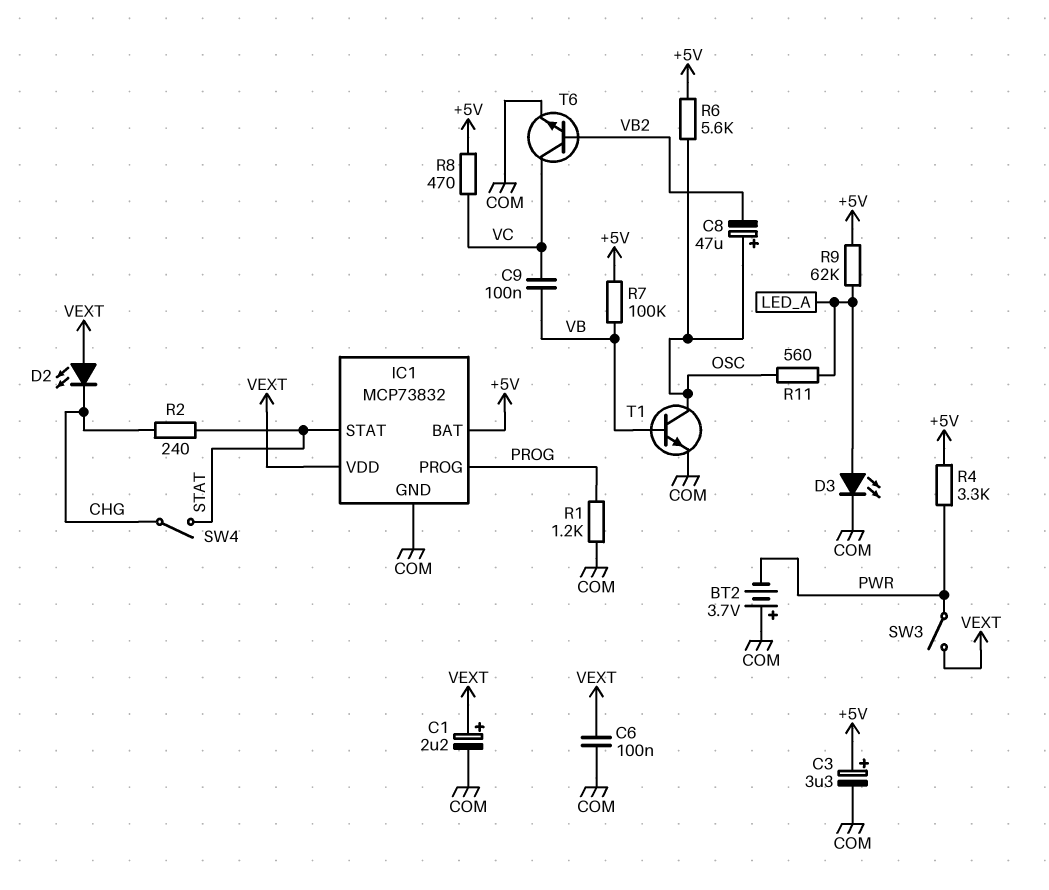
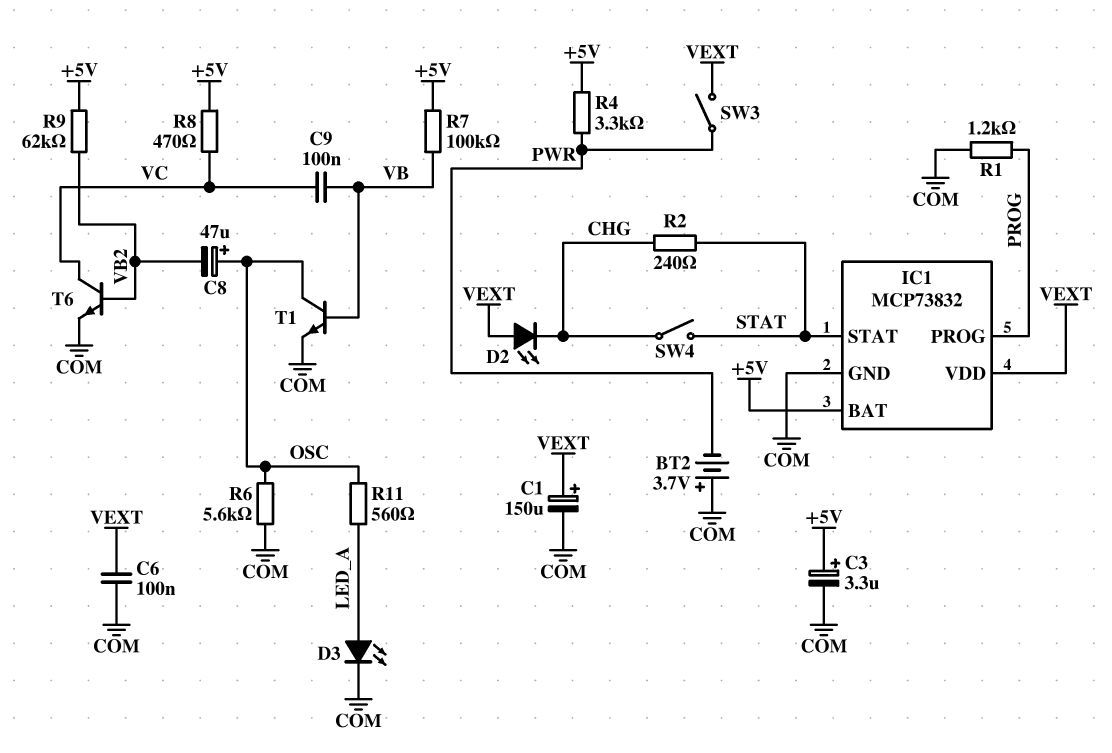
C1: 2.2uF (plus VEXT, minus COM) -> 150uF (plus VEXT, minus COM)
R6: 5.6k (+5V, OSC) -> 5.6k (COM, OSC)
R9: 62k (+5V, LED_A) -> 62k (+5V, VB2)

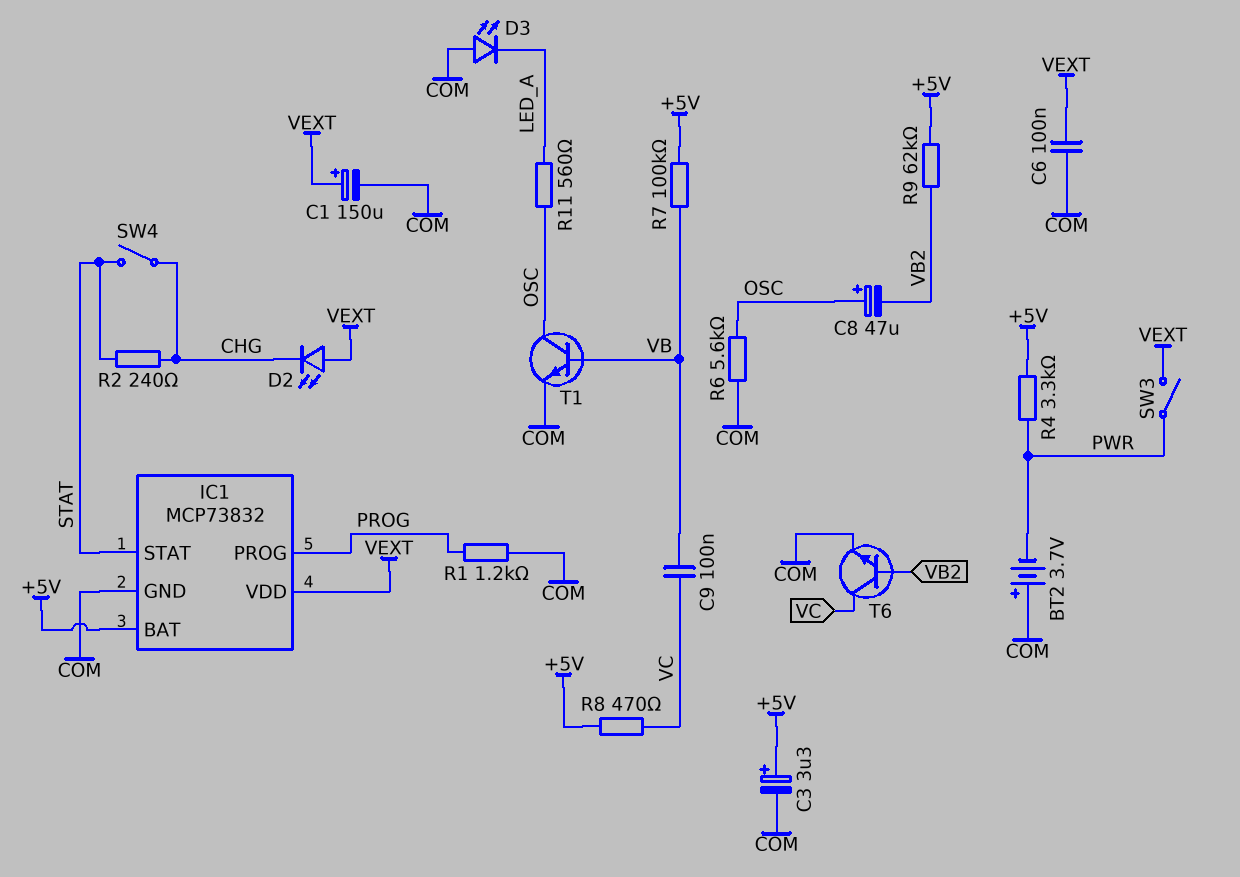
D3: LED (A LED_A, K COM) -> LED (A COM, K LED_A)

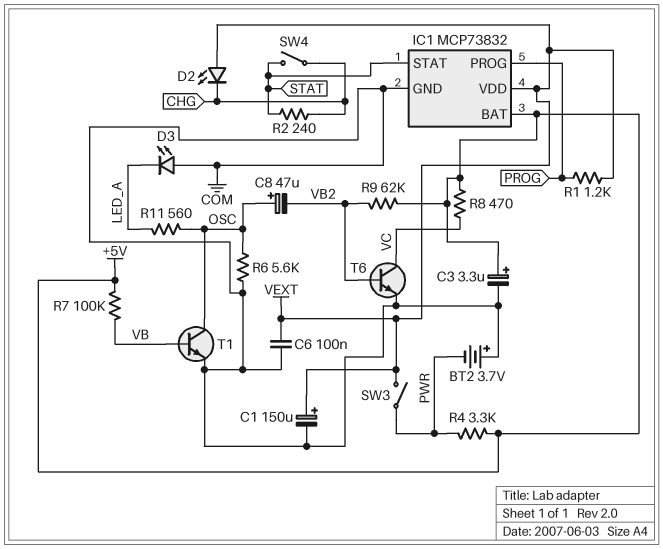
C9: 100nF (VB, VC) -> none
R1: 1.2k (COM, PROG) -> 1.2k (PROG, VEXT)

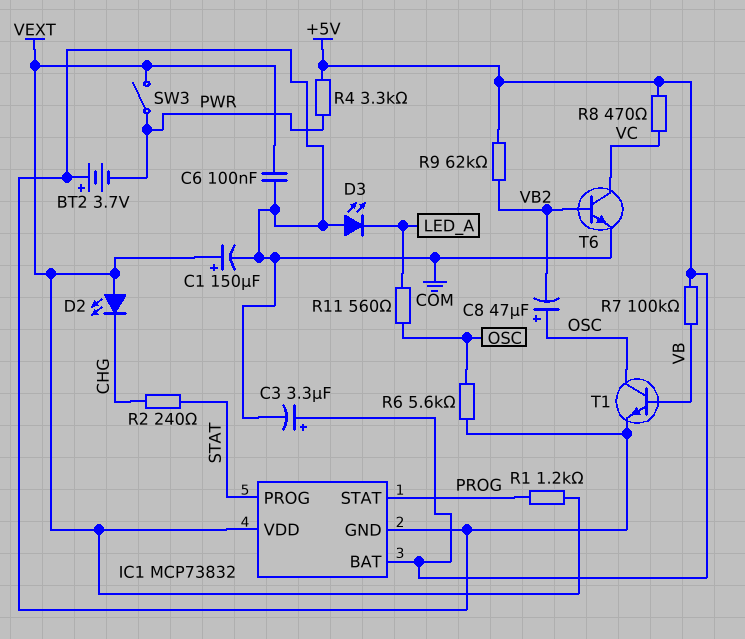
IC1 pin PROG: PROG -> STAT
IC1 pin STAT: STAT -> PROG
SW4: switch (CHG, STAT) -> none

